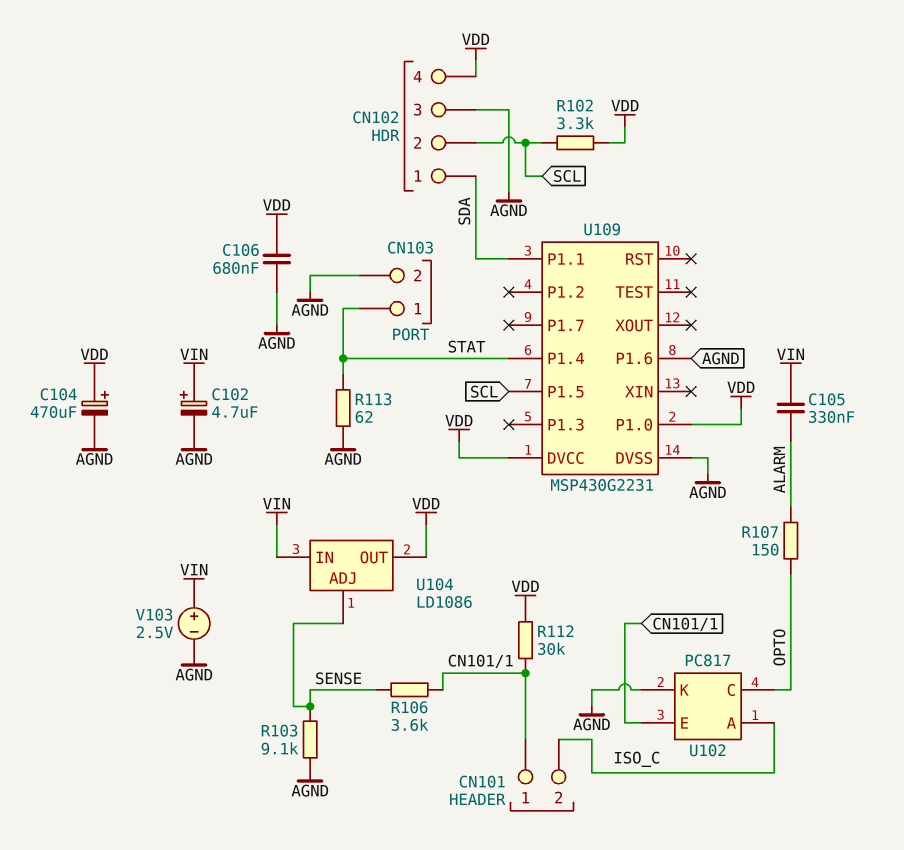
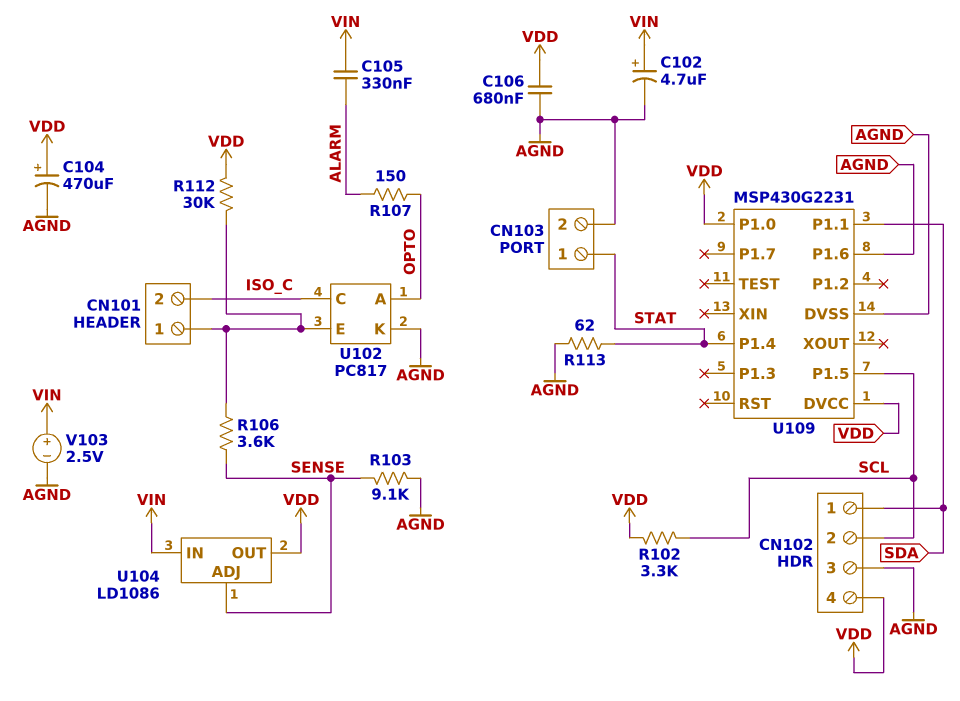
U102 pin A: ISO_C -> OPTO
U102 pin C: OPTO -> ISO_C

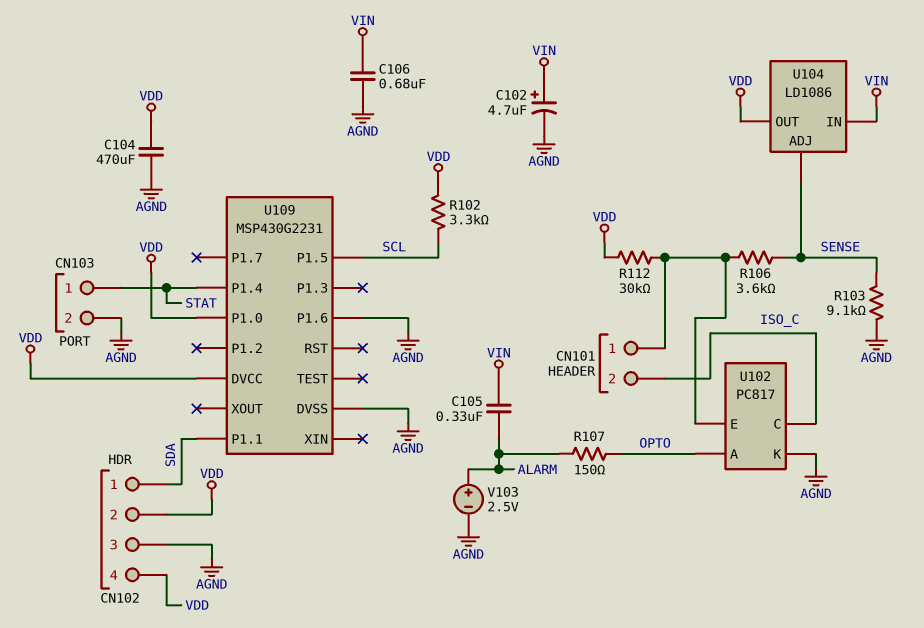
C104: 470uF (plus VDD, minus AGND) -> 470uF (AGND, VDD)
C106: 680nF (AGND, VDD) -> 680nF (AGND, VIN)
CN102 pin 2: SCL -> VDD
R113: 62 (AGND, STAT) -> none
V103: 2.5V (plus VIN, minus AGND) -> 2.5V (plus ALARM, minus AGND)

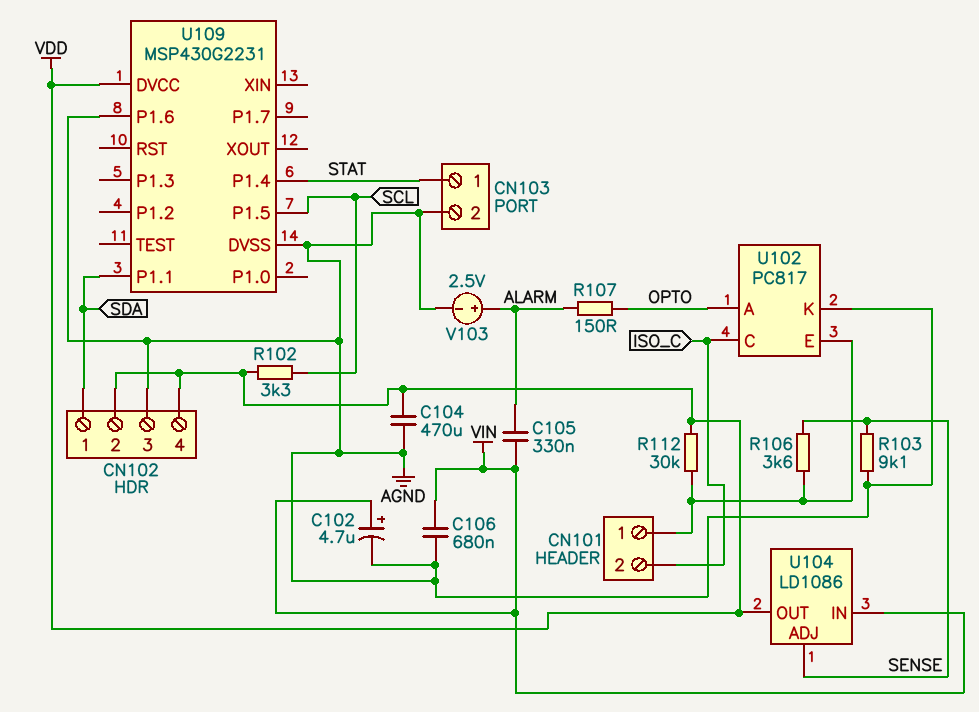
U109 pin P1.0: VDD -> none

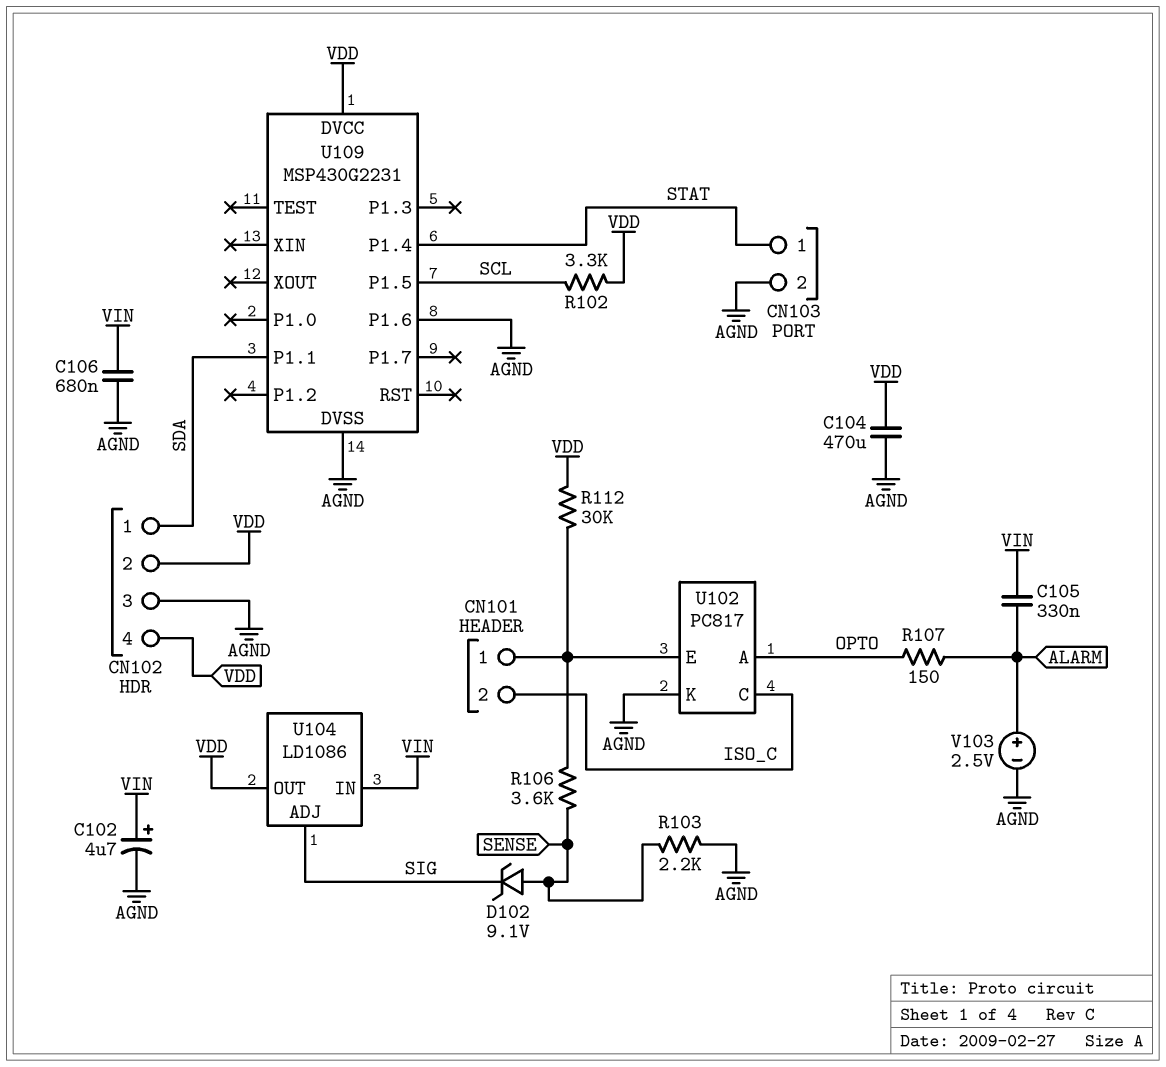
D102: none -> zener 9.1V (A SENSE, K SIG)
R103: 9.1k (AGND, SENSE) -> 2.2k (AGND, SENSE)
U104 pin ADJ: SENSE -> SIG

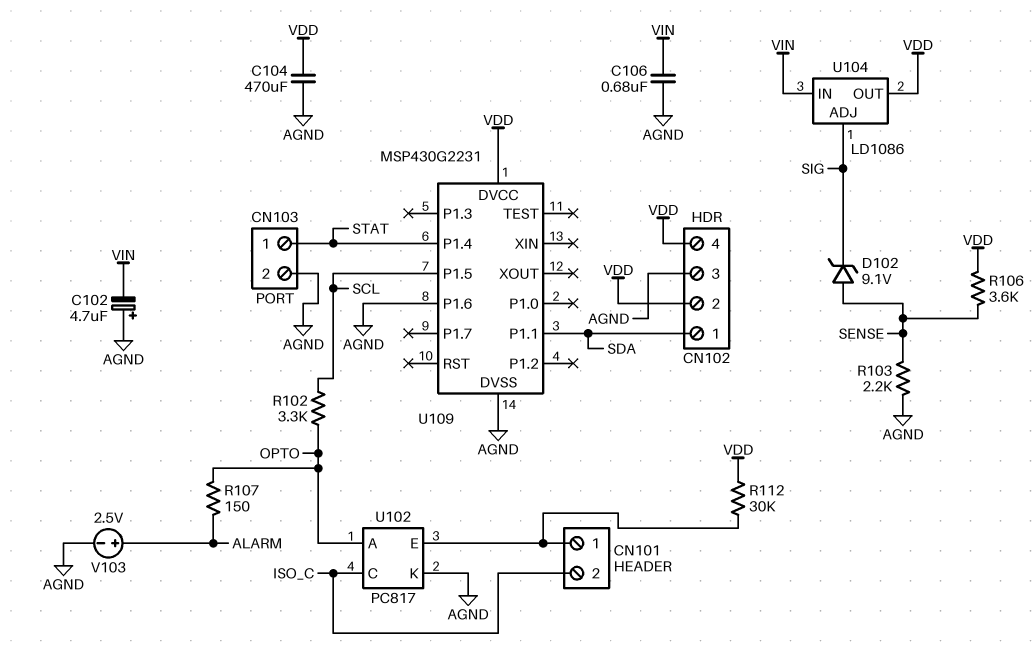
C102: 4.7uF (plus VIN, minus AGND) -> 4.7uF (plus AGND, minus VIN)
C105: 330nF (ALARM, VIN) -> none
R102: 3.3k (SCL, VDD) -> 3.3k (OPTO, SCL)
R106: 3.6k (CN101/1, SENSE) -> 3.6k (SENSE, VDD)

